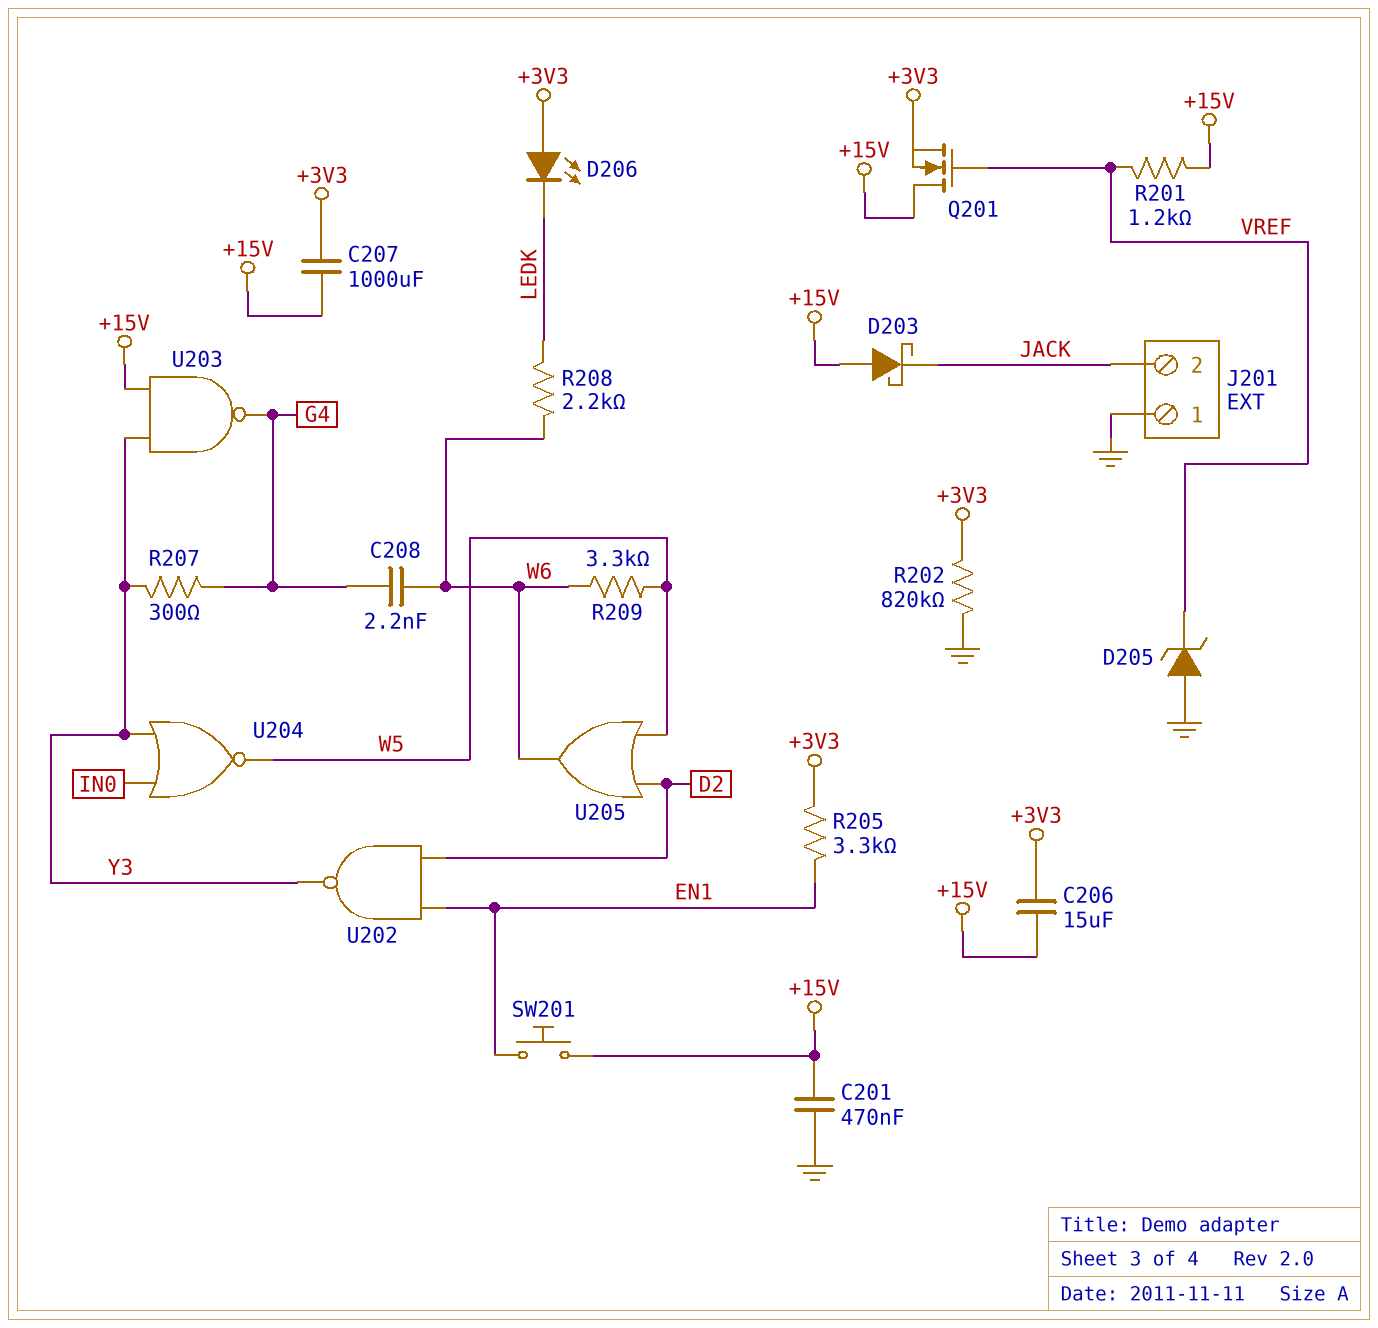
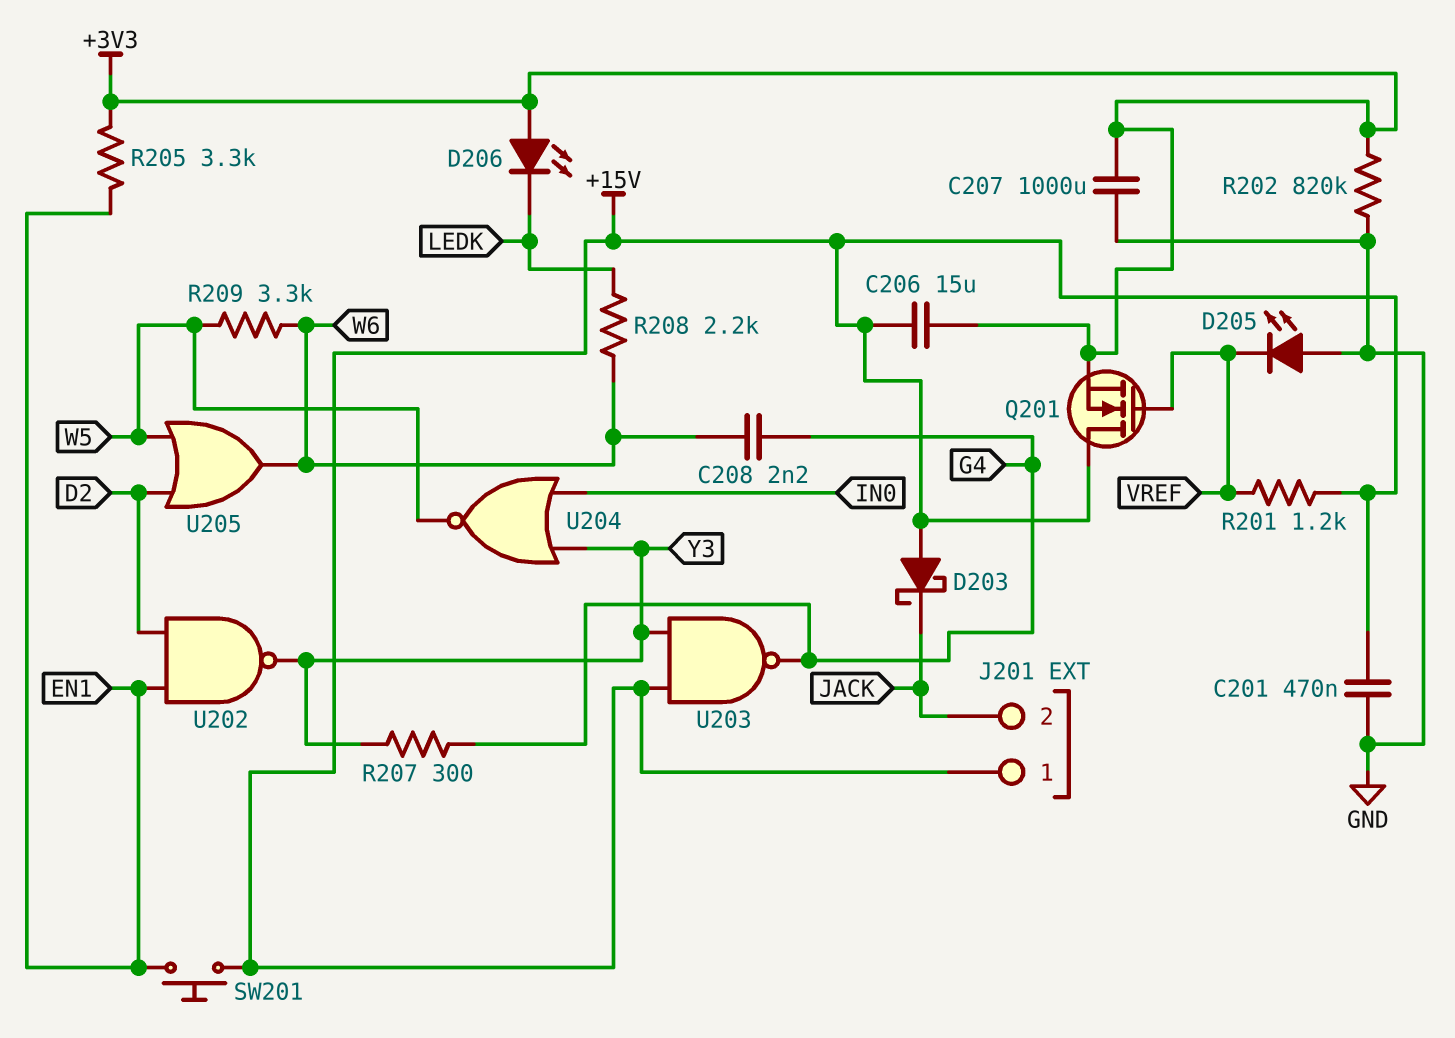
C207: 1000uF (+3V3, +15V) -> 1000uF (+3V3, GND)
D205: zener (A GND, K VREF) -> LED (A GND, K VREF)
J201 pin 1: GND -> +15V

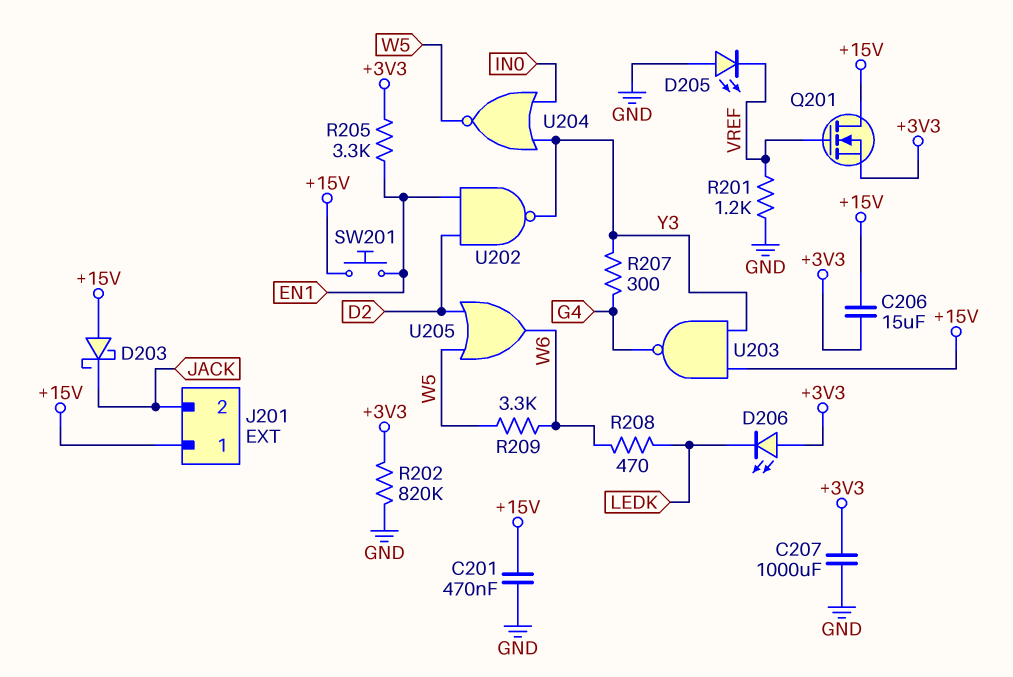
C208: 2.2nF (G4, W6) -> none
R201: 1.2k (+15V, VREF) -> 1.2k (GND, VREF)
R208: 2.2k (LEDK, W6) -> 470 (LEDK, W6)

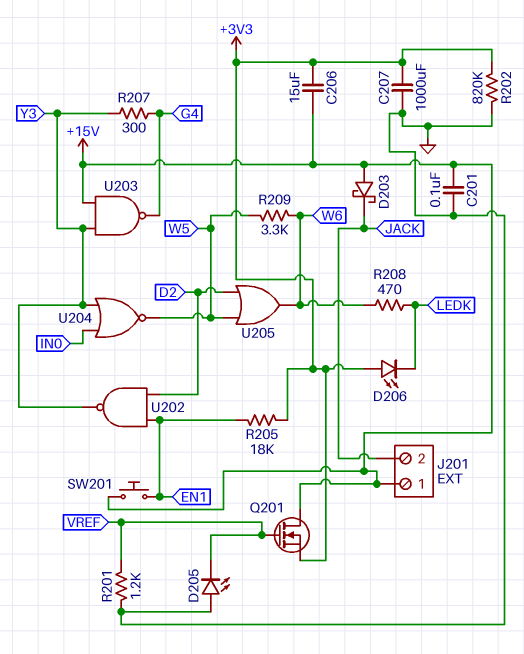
C201: 470nF (+15V, GND) -> 100nF (+15V, GND)
R205: 3.3k (+3V3, EN1) -> 18k (+3V3, EN1)

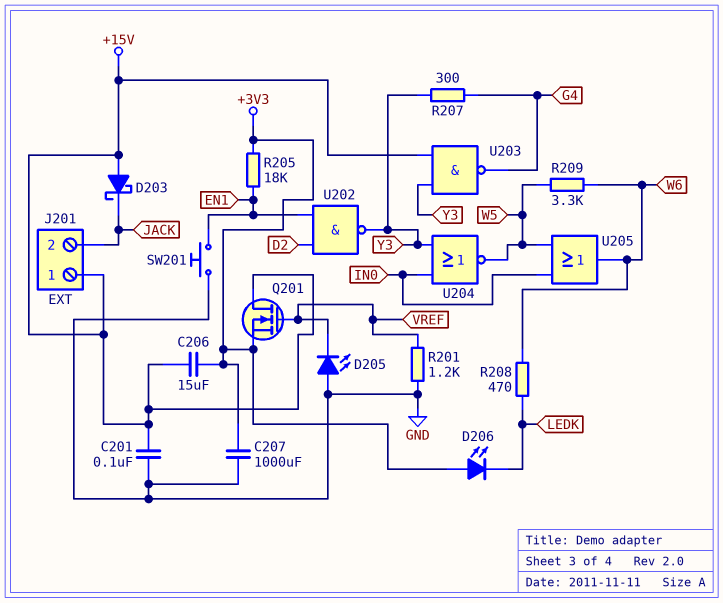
R202: 820k (+3V3, GND) -> none
SW201: button (+15V, EN1) -> button (EN1, GND)
U205: OR (in D2, in W5, out W6) -> OR (in IN0, in W5, out W6)

